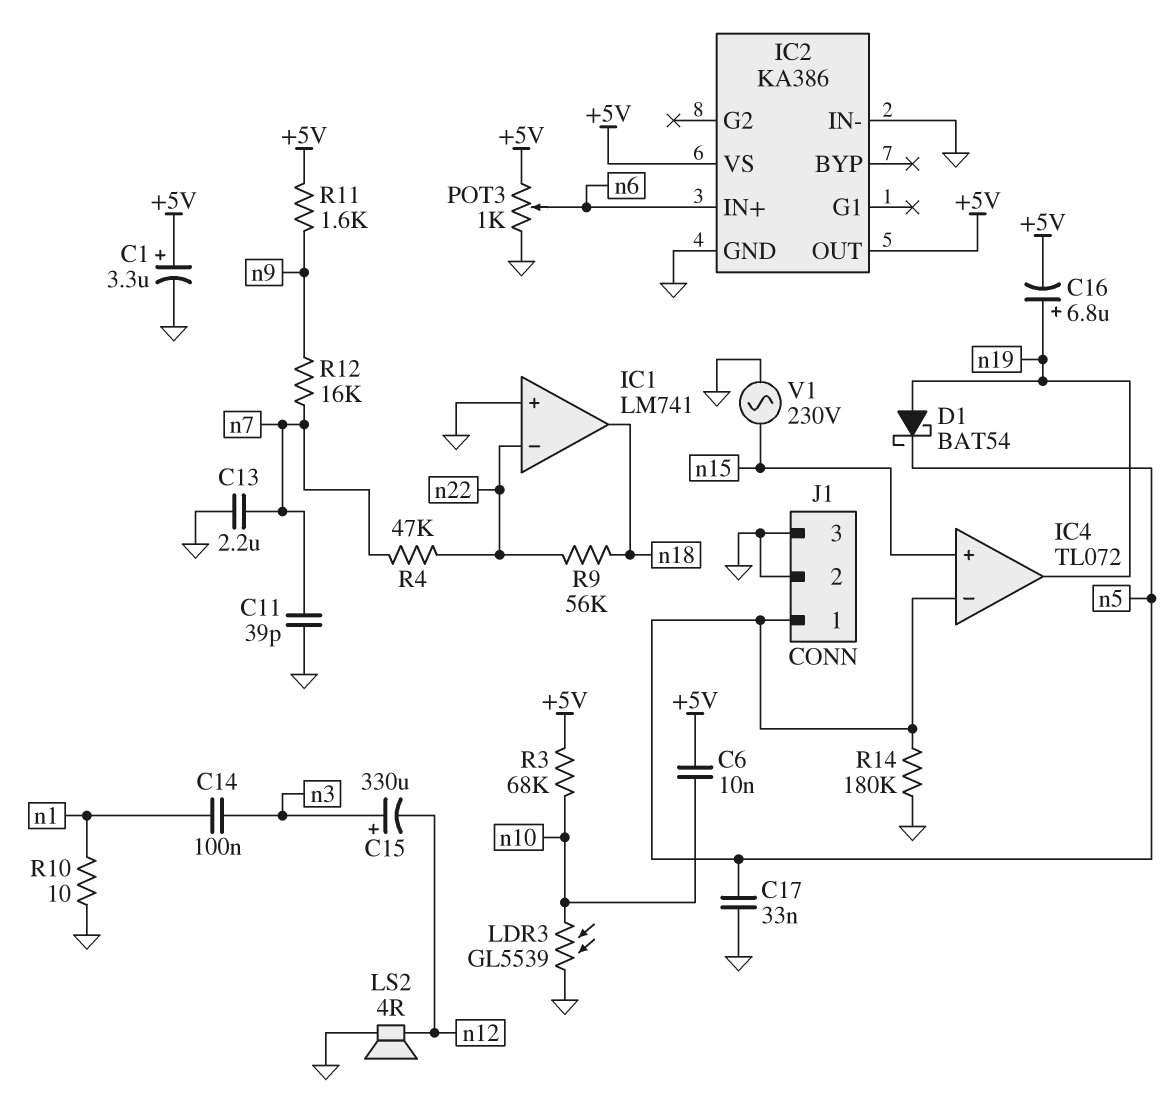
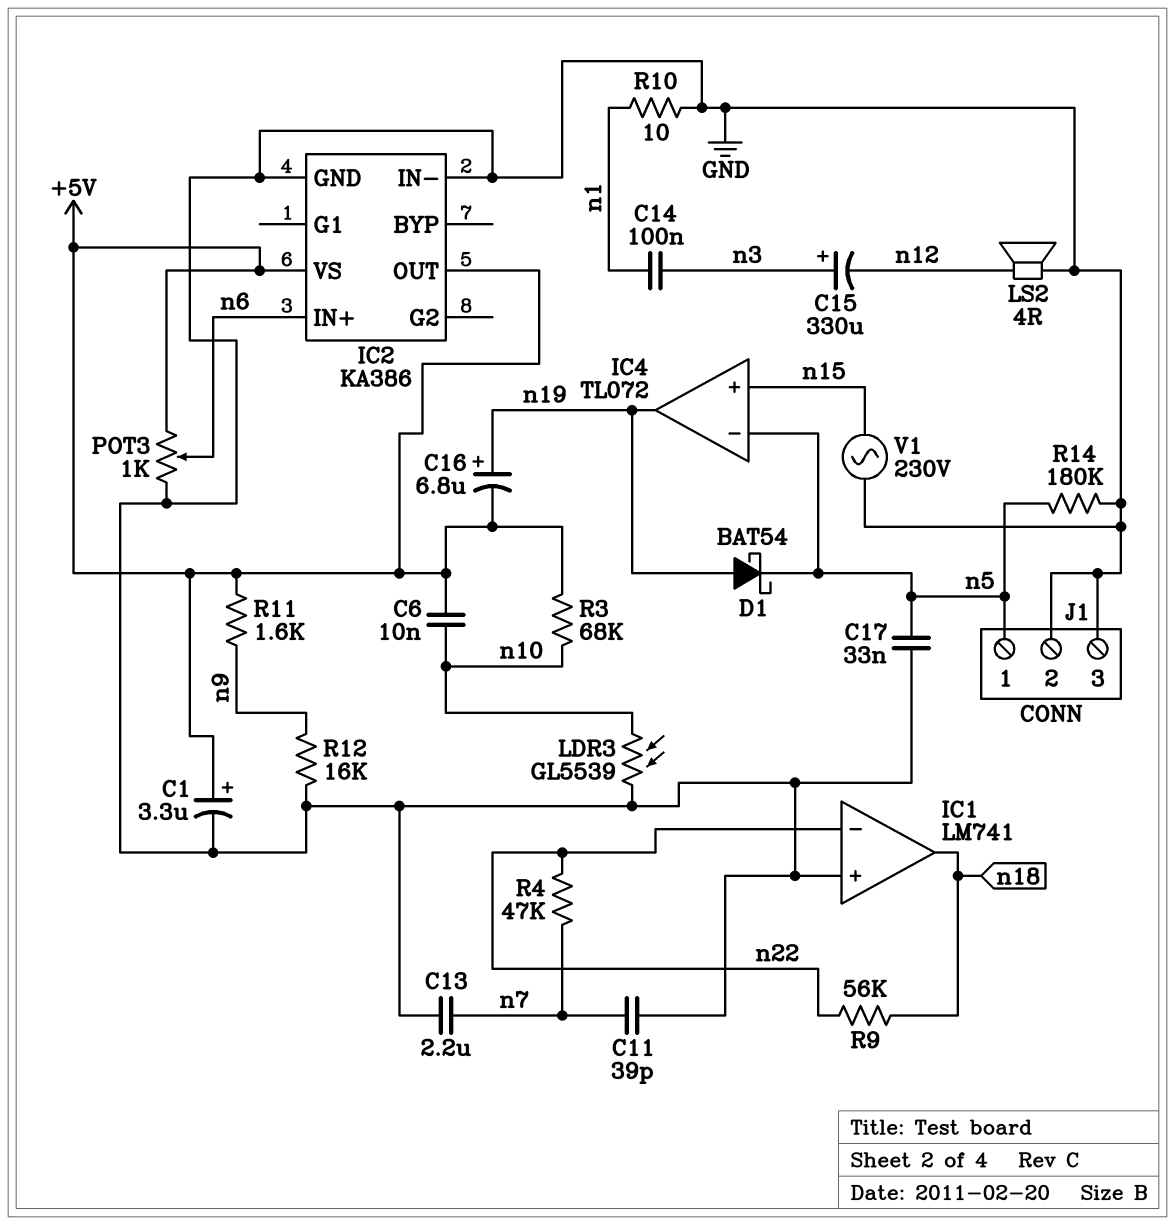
R12: 16k (n7, n9) -> 16k (GND, n9)

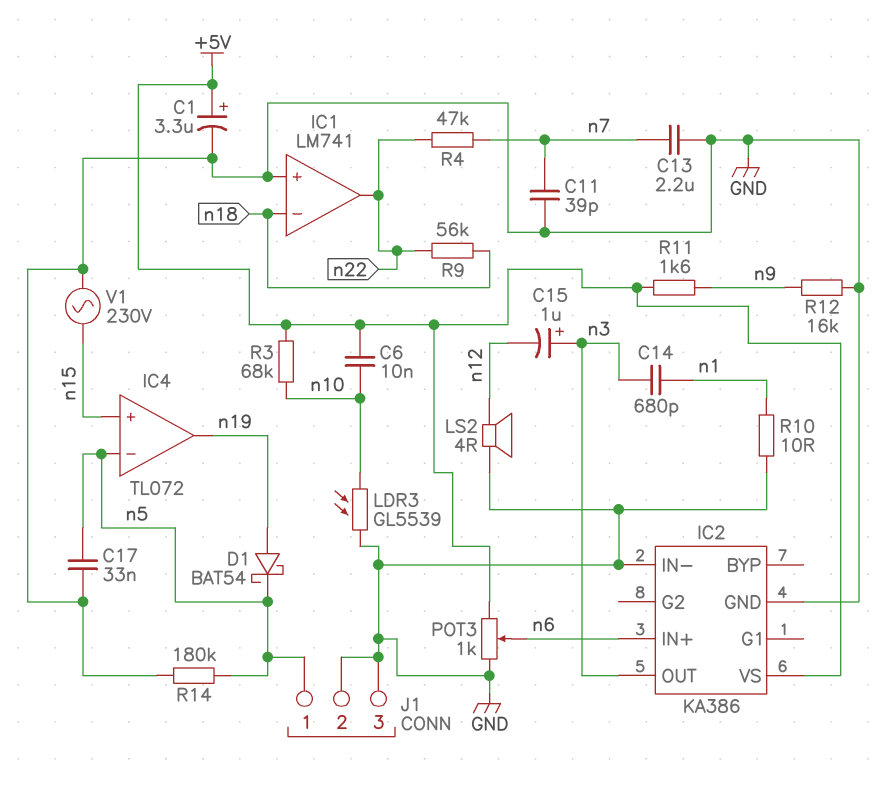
C14: 100nF (n1, n3) -> 680pF (n1, n3)
C15: 330uF (plus n3, minus n12) -> 1uF (plus n3, minus n12)
C16: 6.8uF (plus n19, minus +5V) -> none
IC1 pin in-: n22 -> n18
IC1 pin out: n18 -> n22
IC2 pin OUT: +5V -> n3

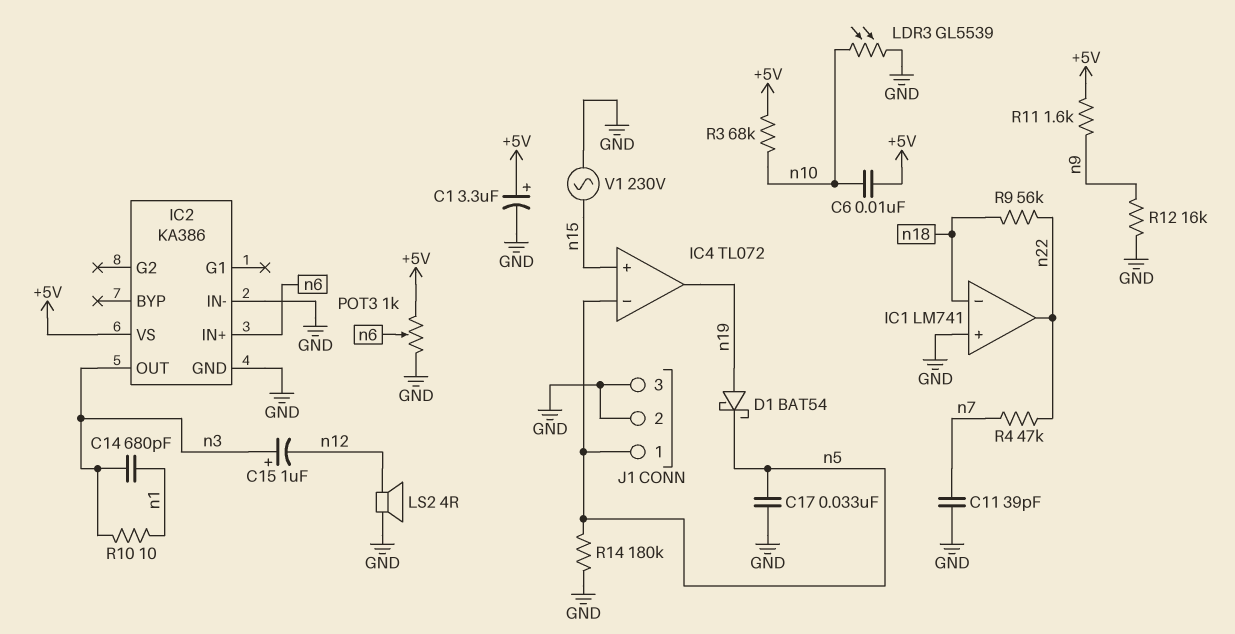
C13: 2.2uF (GND, n7) -> none
R10: 10 (GND, n1) -> 10 (n1, n3)

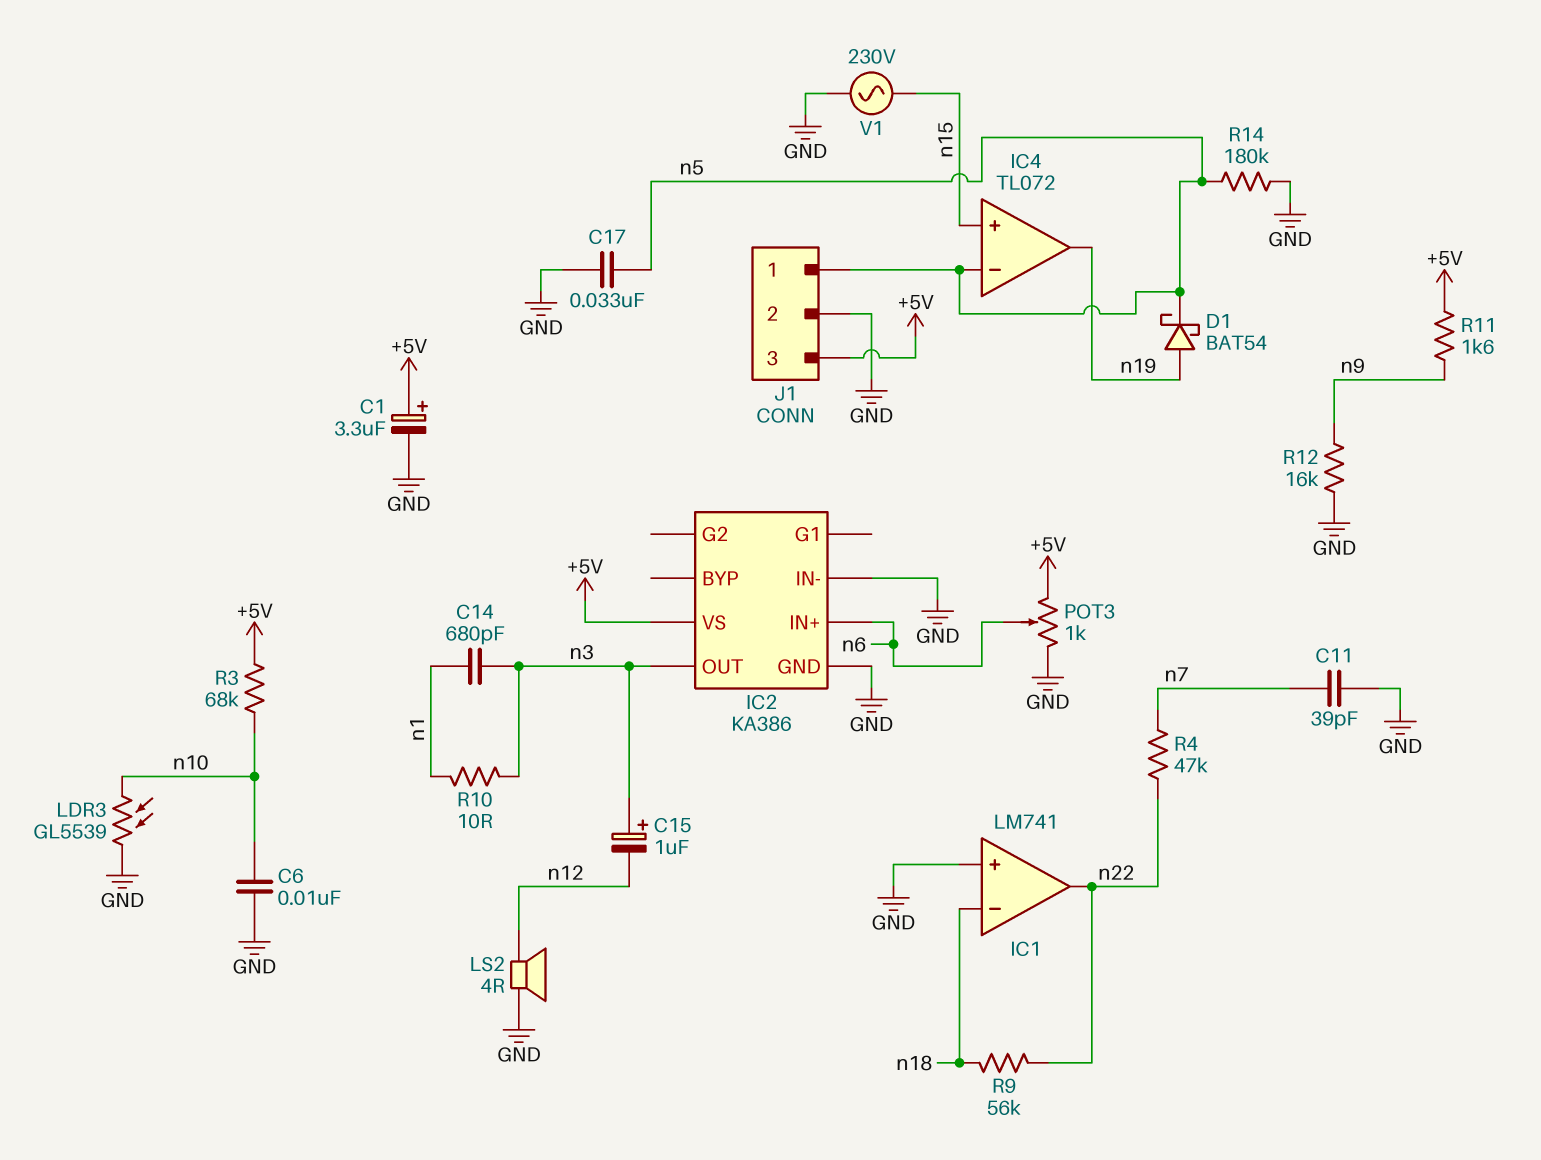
C6: 10nF (+5V, n10) -> 10nF (GND, n10)
J1 pin 3: GND -> +5V

